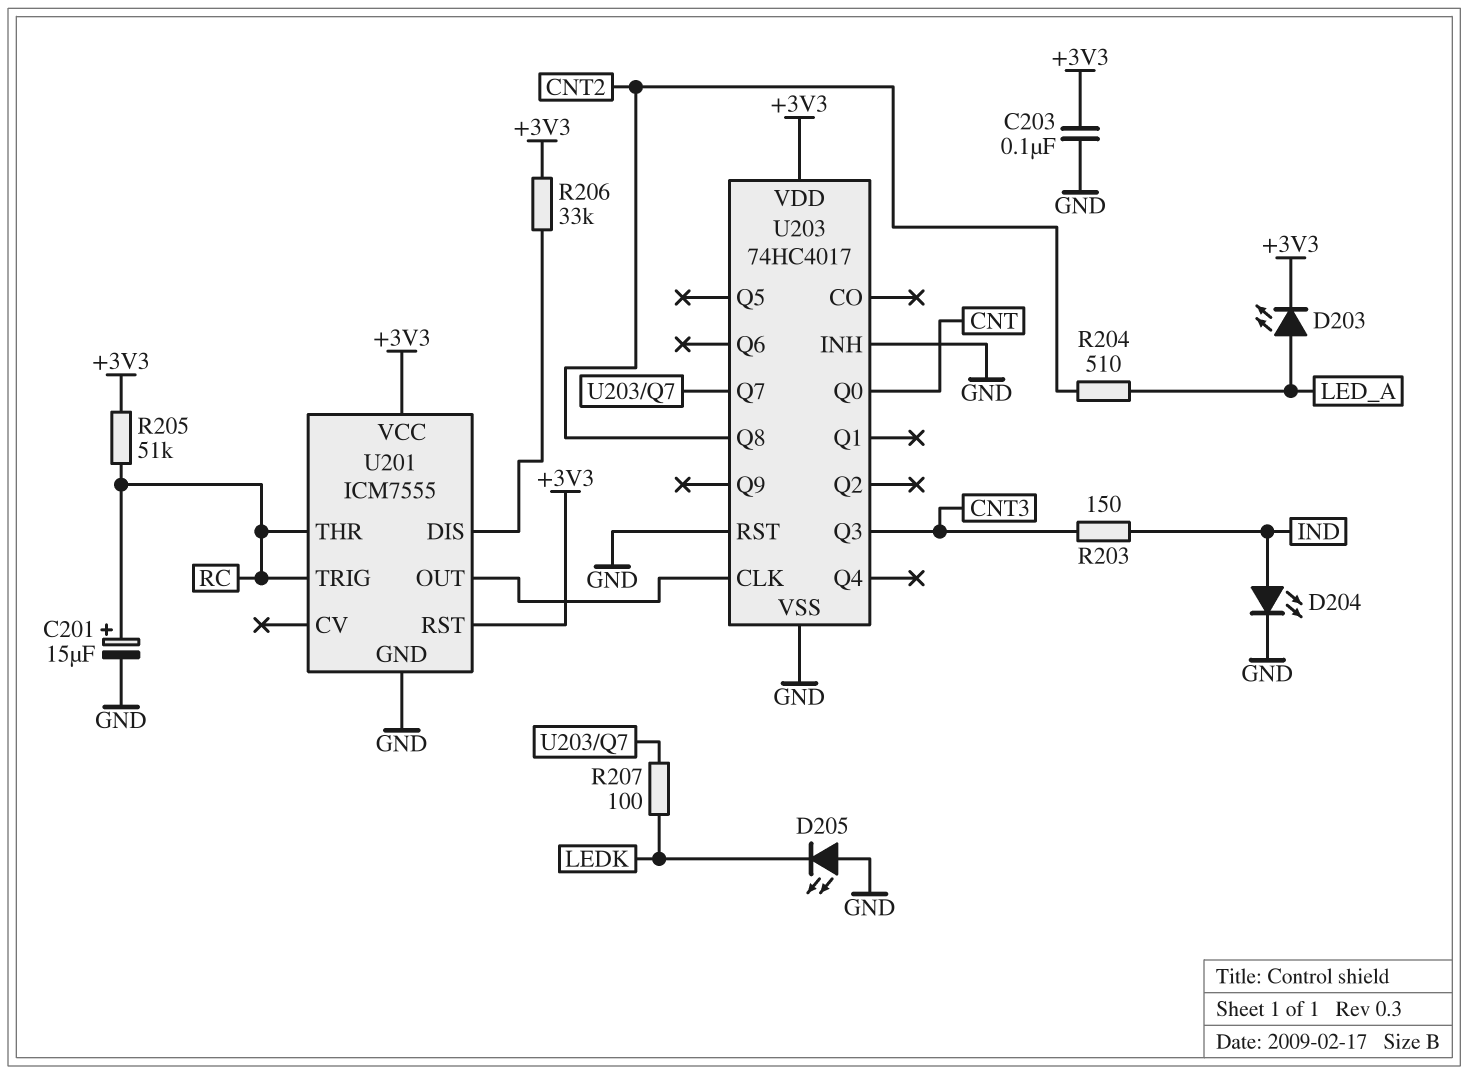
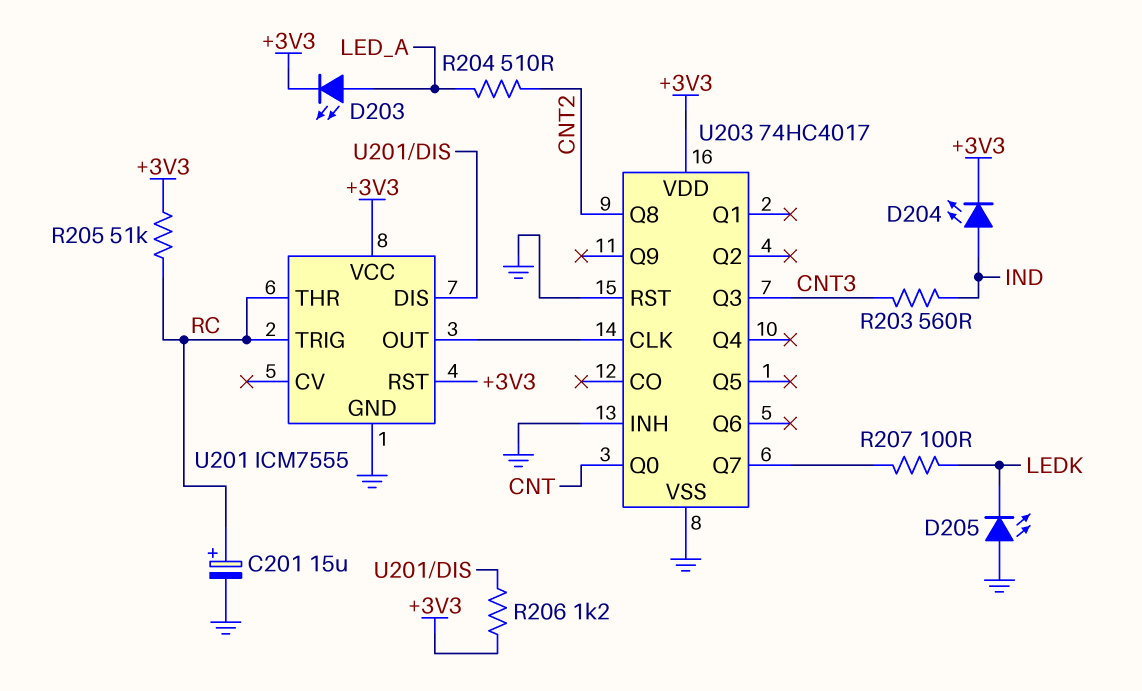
C203: 100nF (+3V3, GND) -> none
D204: LED (A IND, K GND) -> LED (A IND, K +3V3)
R203: 150 (CNT3, IND) -> 560 (CNT3, IND)
R206: 33k (+3V3, U201/DIS) -> 1.2k (+3V3, U201/DIS)

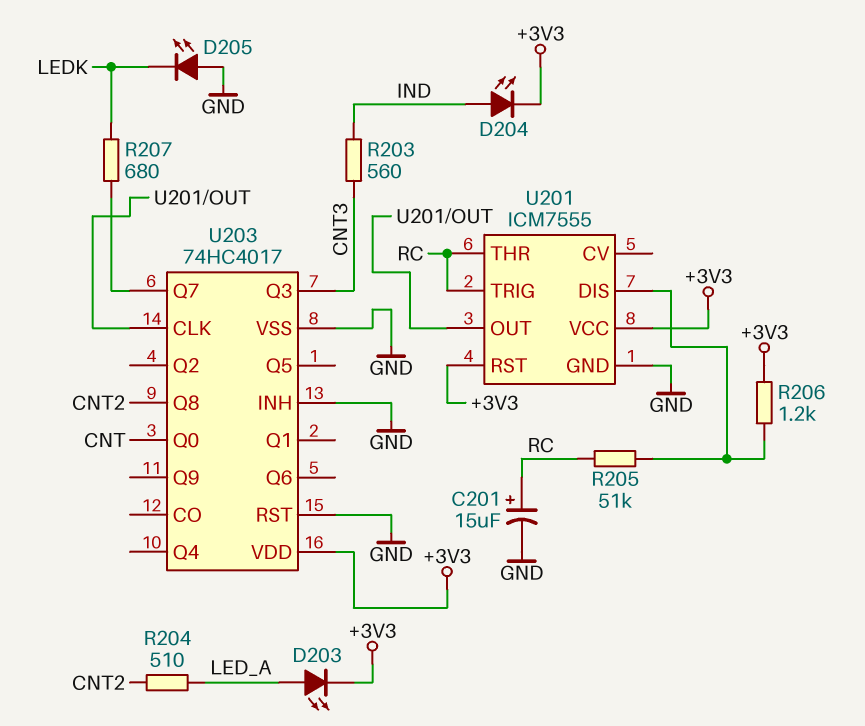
R205: 51k (+3V3, RC) -> 51k (RC, U201/DIS)
R207: 100 (LEDK, U203/Q7) -> 680 (LEDK, U203/Q7)

